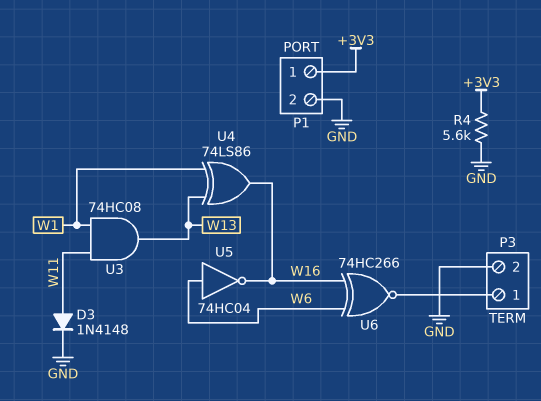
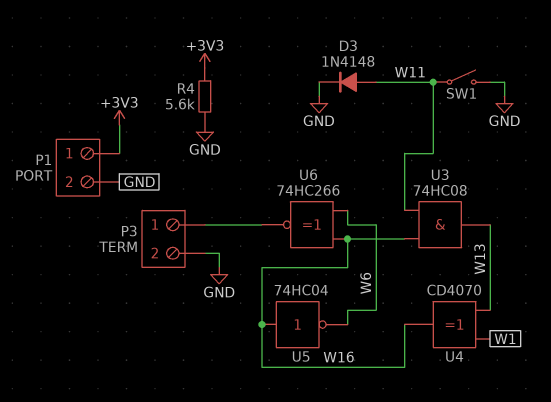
SW1: none -> switch (GND, W11)
U3: AND 74HC08 (in W1, in W11, out W13) -> AND 74HC08 (in W11, in W16, out W13)
U4: XOR 74LS86 (in W1, in W13, out W16) -> XOR CD4070 (in W1, in W13, out W16)
U5: NOT 74HC04 (in W6, out W16) -> NOT 74HC04 (in W16, out W6)

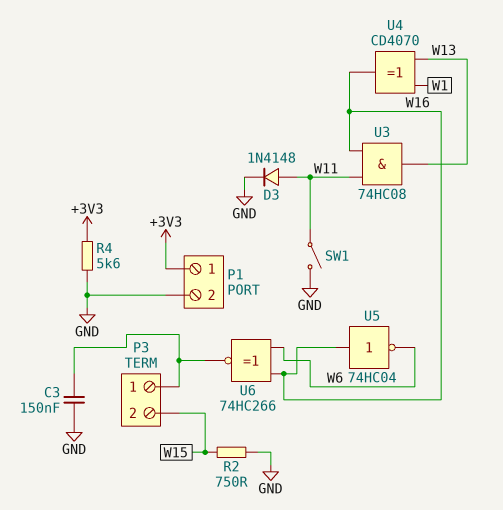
C3: none -> 150nF (GND, P3/1)
P3 pin 2: GND -> W15
R2: none -> 750 (GND, W15)

